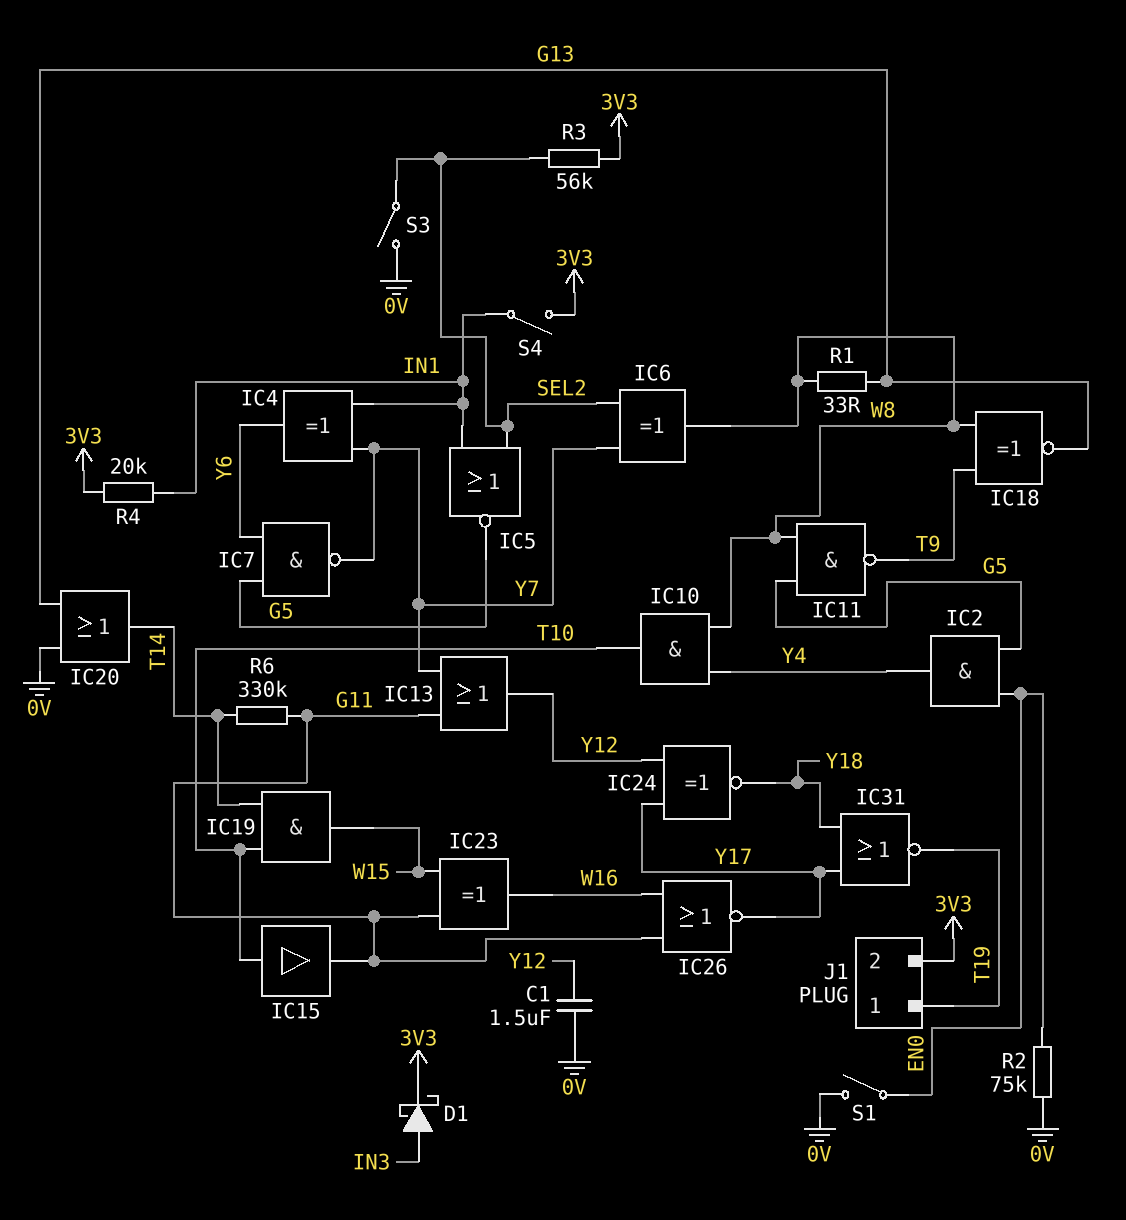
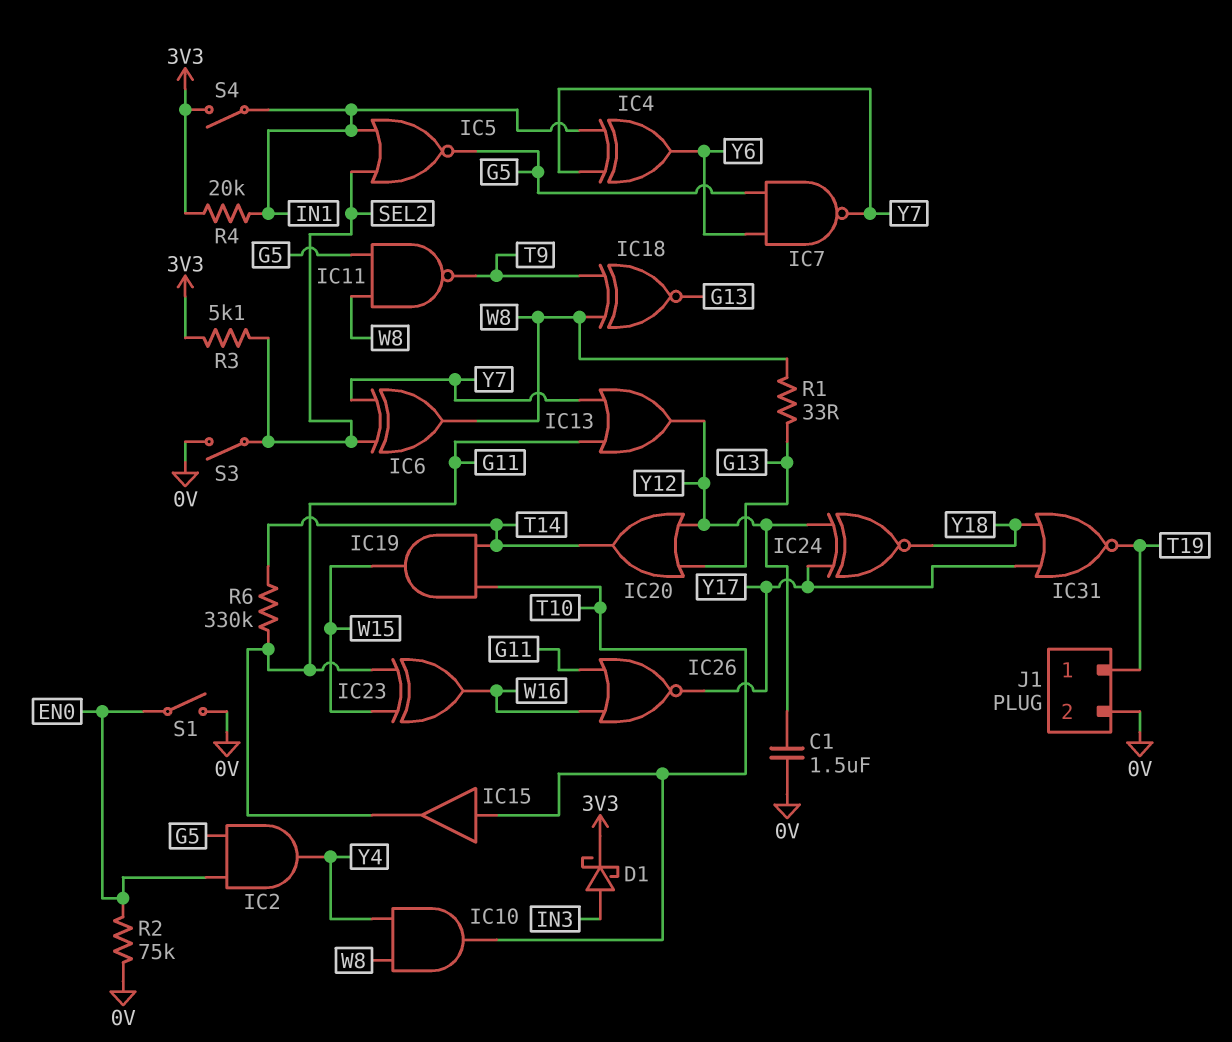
IC20: OR (in 0V, in G13, out T14) -> OR (in G13, in Y12, out T14)
J1 pin 2: 3V3 -> 0V
R3: 56k (3V3, SEL2) -> 5.1k (3V3, SEL2)

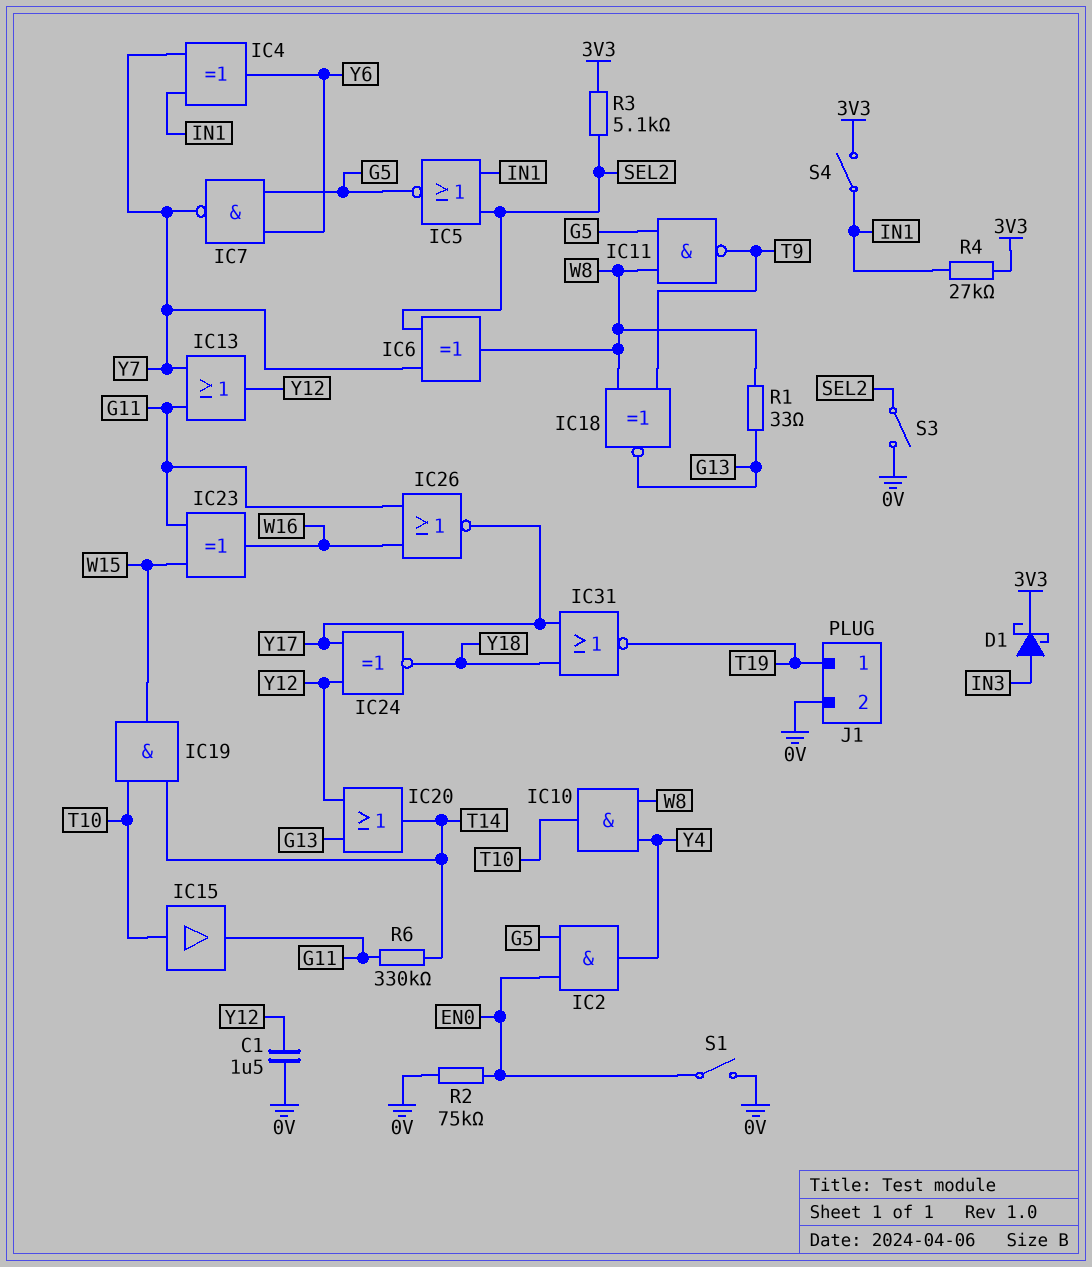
R4: 20k (3V3, IN1) -> 27k (3V3, IN1)

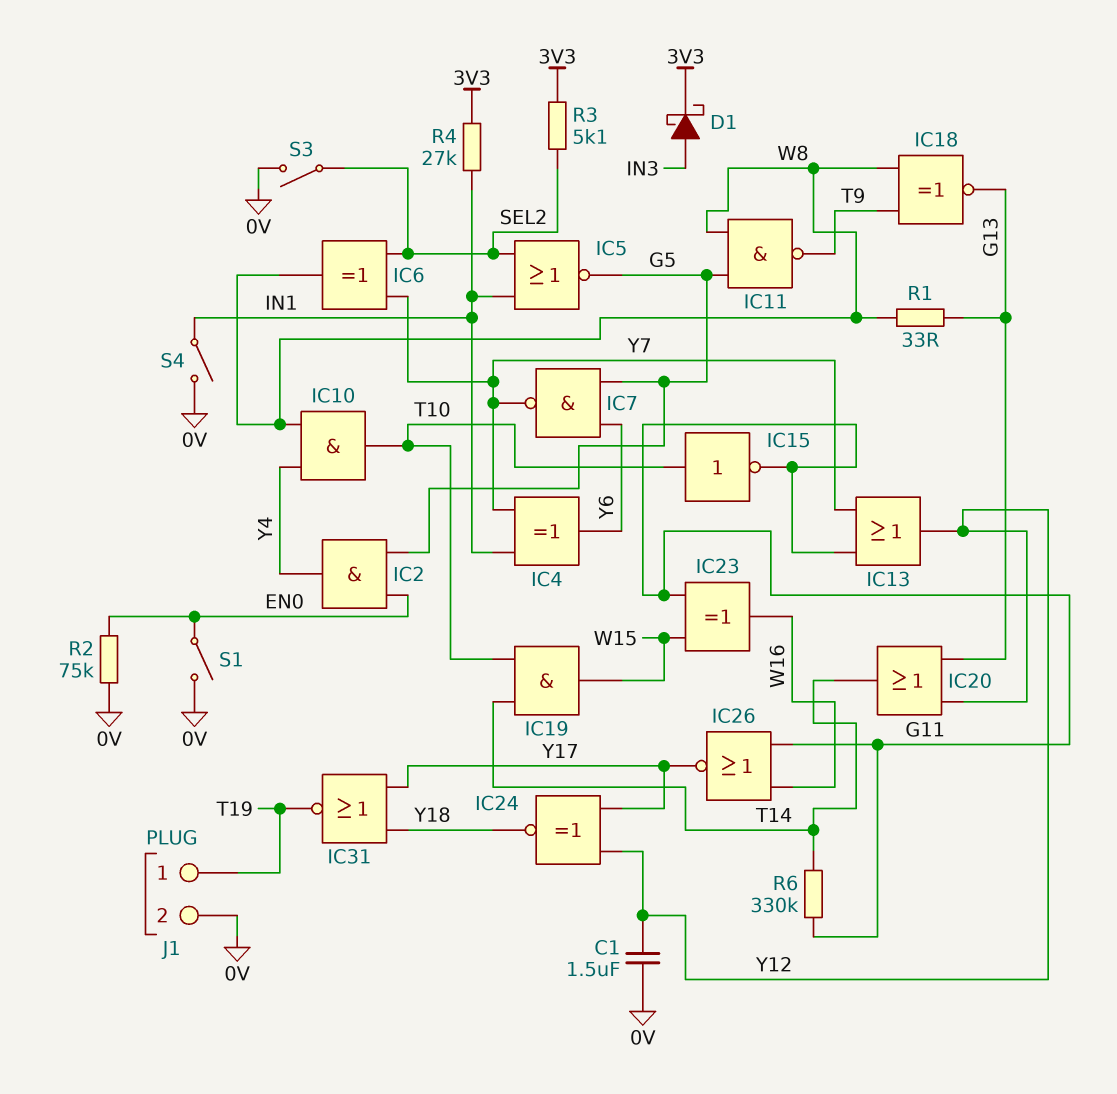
IC15: buffer (in T10, out G11) -> NOT (in T10, out G11)
S4: switch (3V3, IN1) -> switch (0V, IN1)

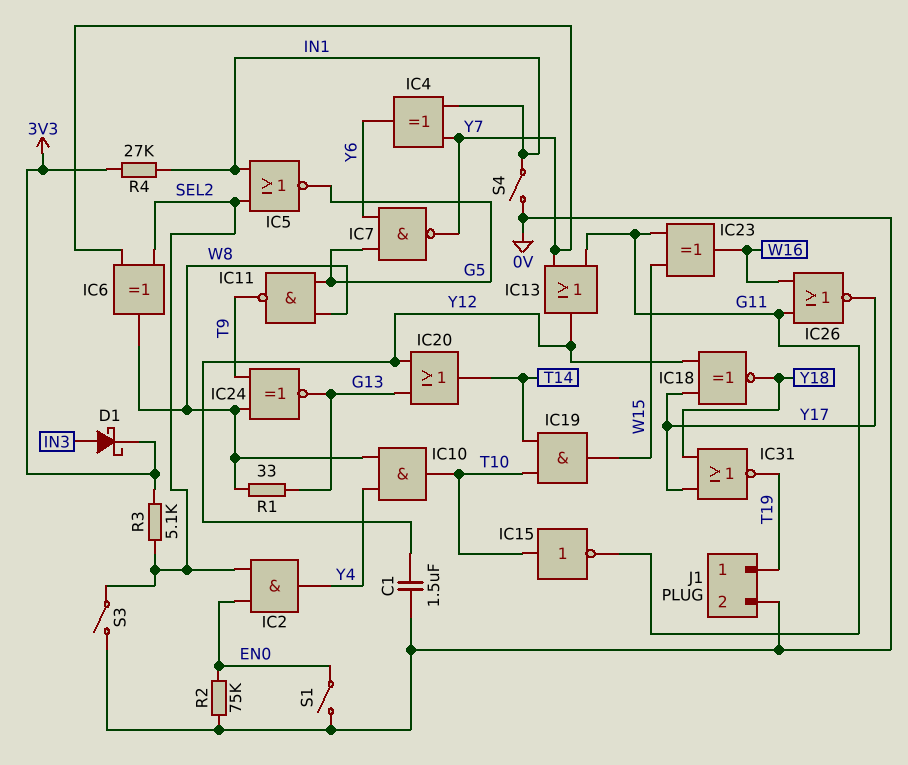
IC2: AND (in EN0, in G5, out Y4) -> AND (in EN0, in SEL2, out Y4)
IC18: XNOR (in T9, in W8, out G13) -> XNOR (in Y12, in Y17, out Y18)
IC24: XNOR (in Y12, in Y17, out Y18) -> XNOR (in T9, in W8, out G13)
R6: 330k (G11, T14) -> none

